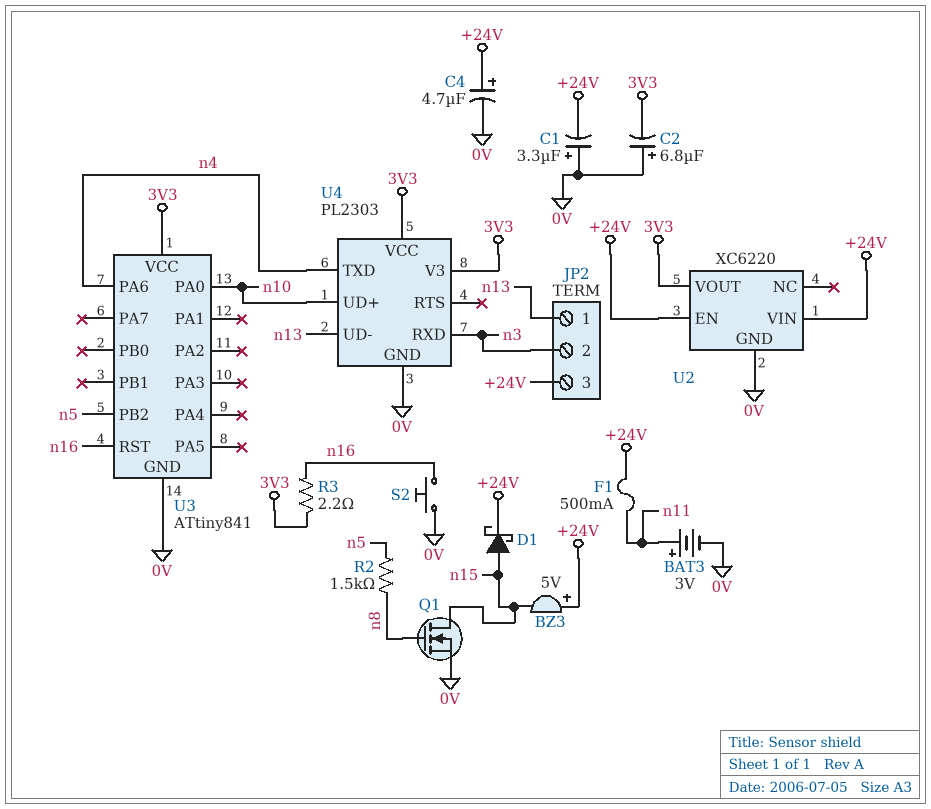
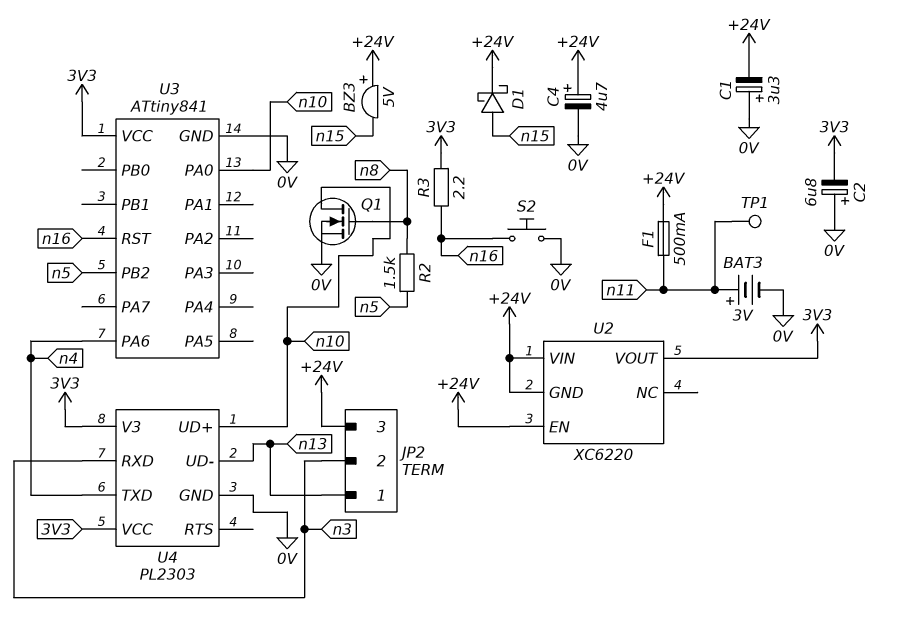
Q1: NMOS (G n8, D n15, S 0V) -> NMOS (G n8, D n10, S 0V)
TP1: none -> test point (n11)
U2 pin GND: 0V -> +24V

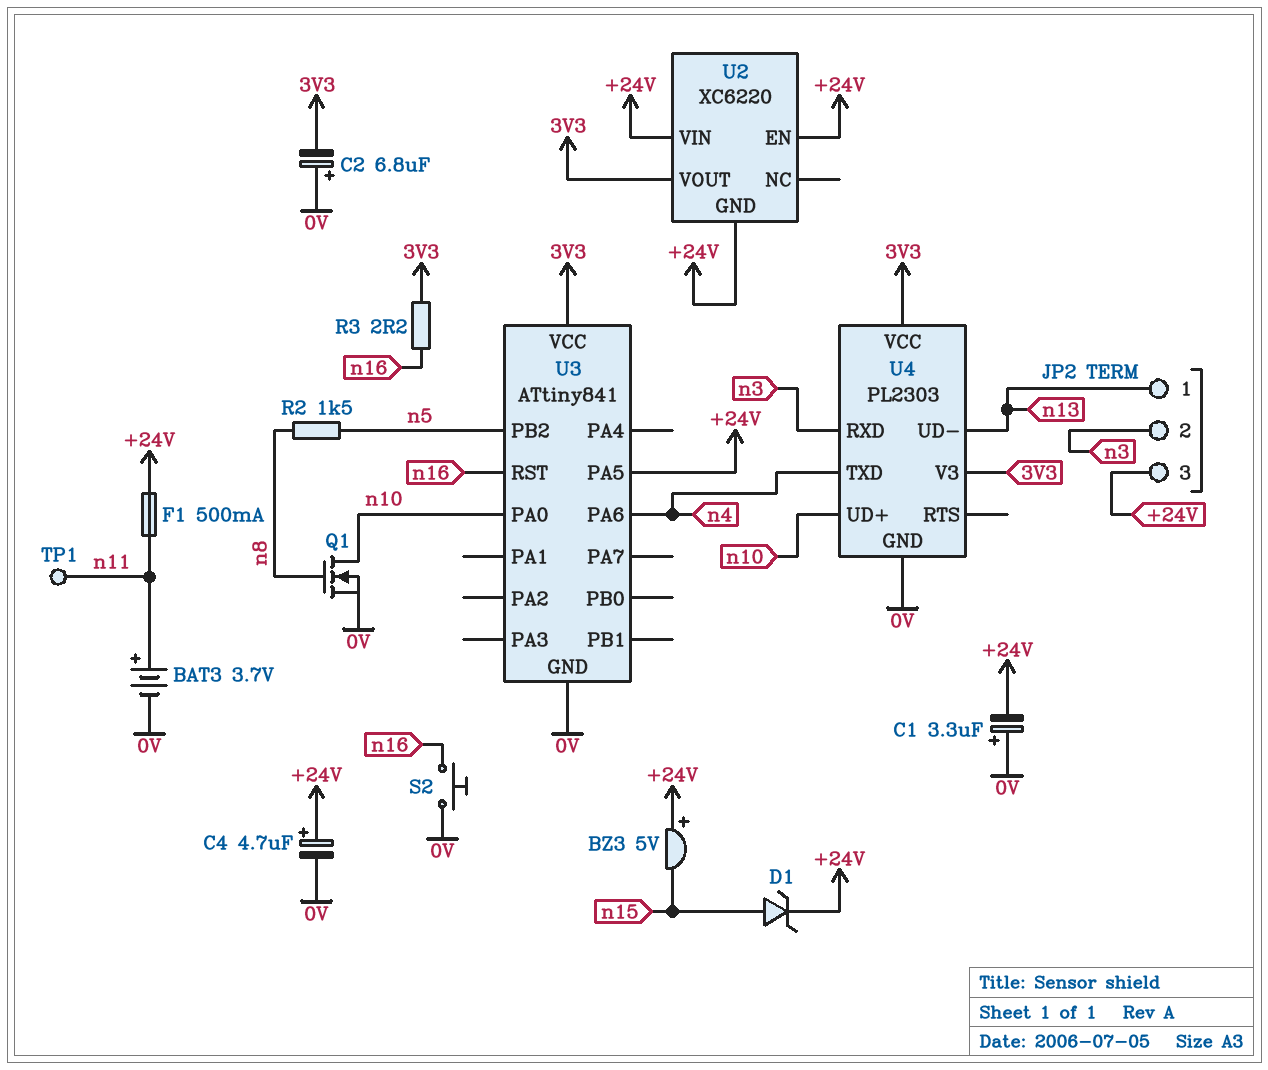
BAT3: 3V (plus n11, minus 0V) -> 3.7V (plus n11, minus 0V)
D1: schottky (A n15, K +24V) -> zener (A n15, K +24V)
U3 pin PA5: none -> +24V

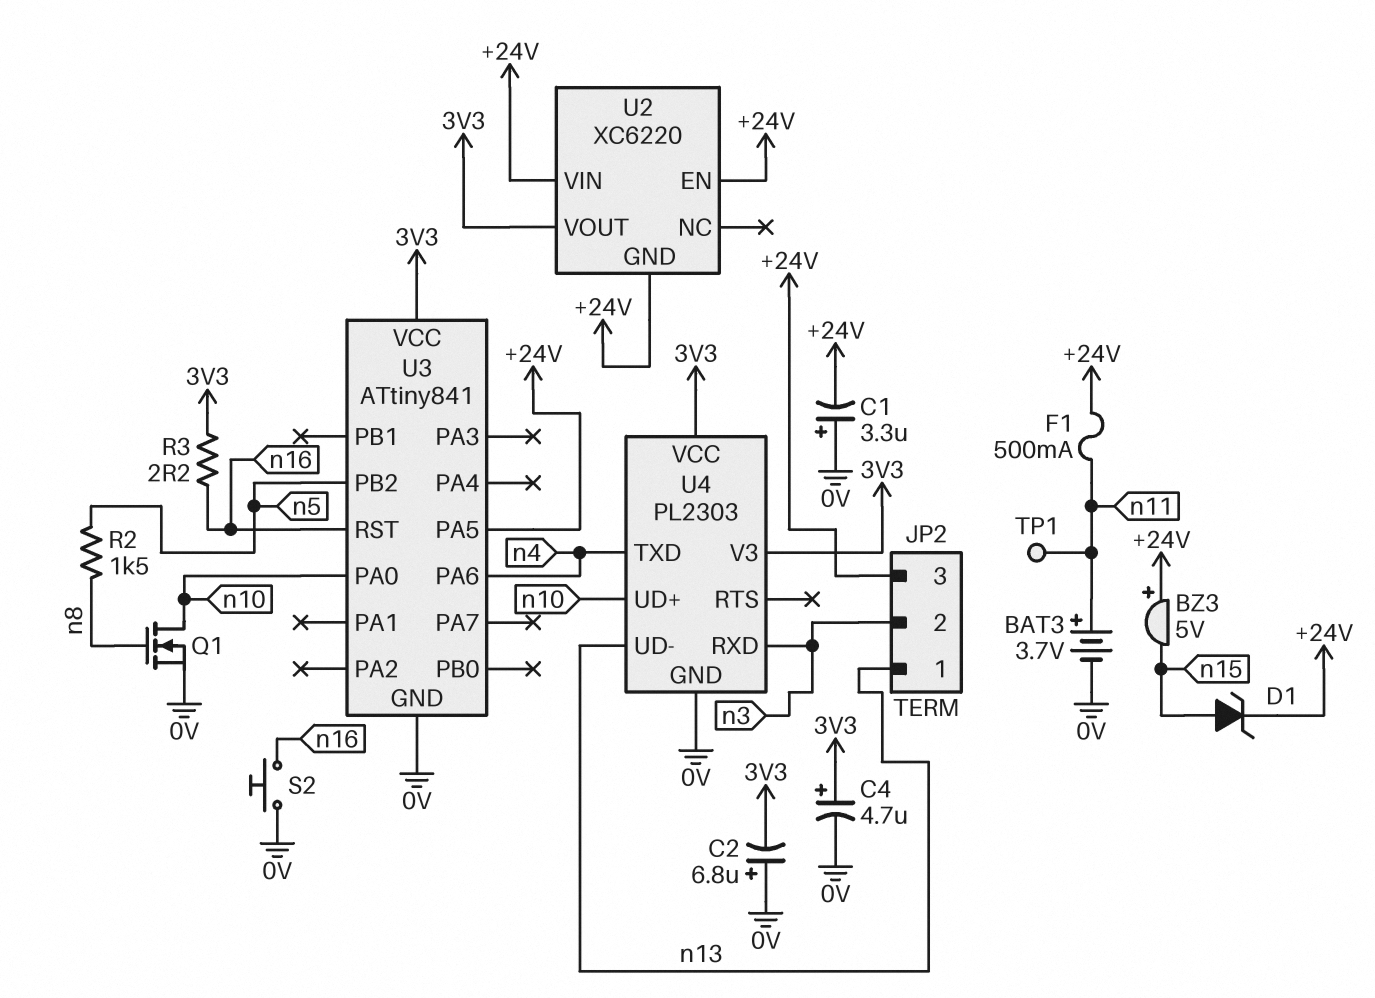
C4: 4.7uF (plus +24V, minus 0V) -> 4.7uF (plus 3V3, minus 0V)

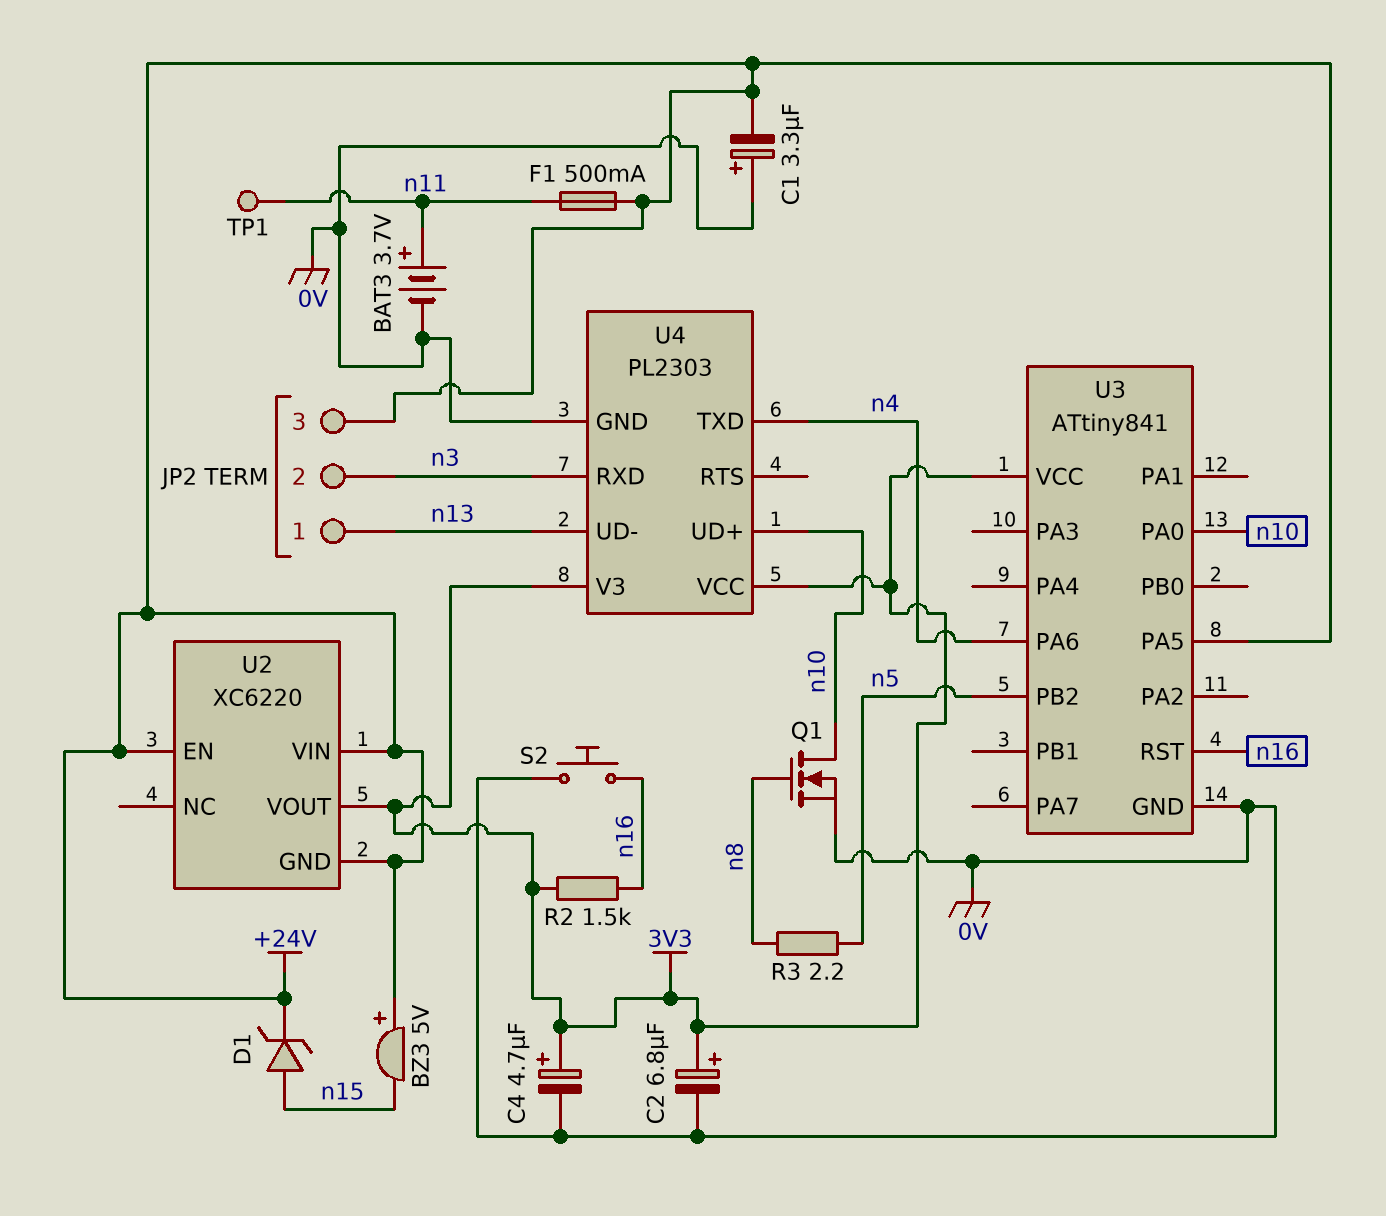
C2: 6.8uF (plus 0V, minus 3V3) -> 6.8uF (plus 3V3, minus 0V)
R2: 1.5k (n5, n8) -> 1.5k (3V3, n16)
R3: 2.2 (3V3, n16) -> 2.2 (n5, n8)

